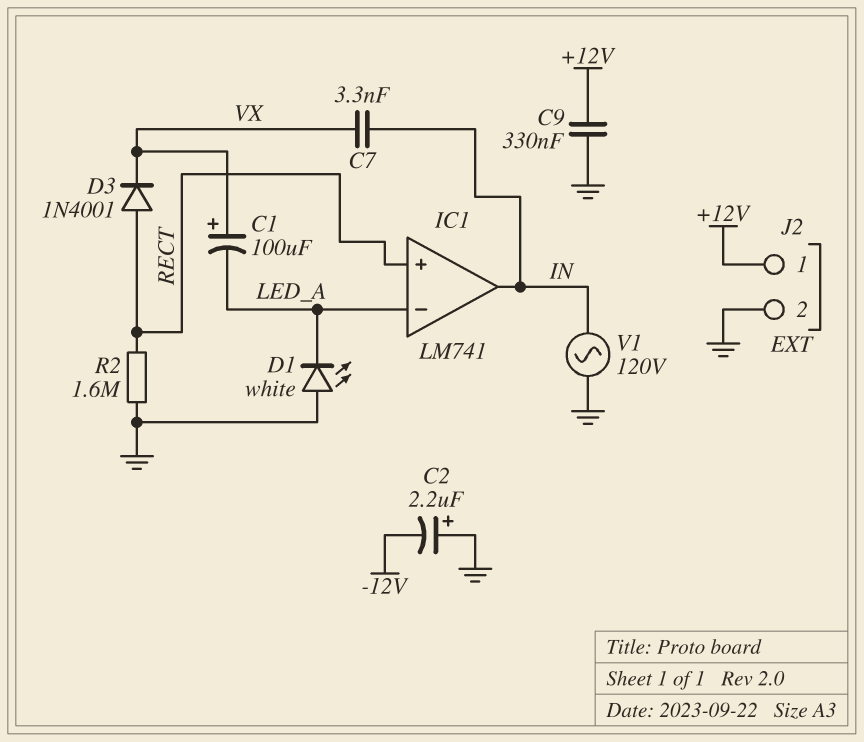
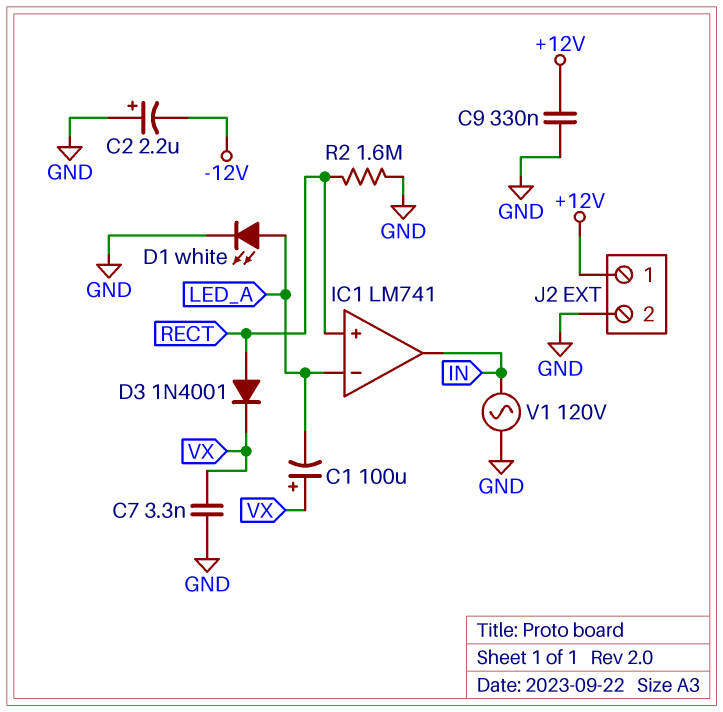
C7: 3.3nF (IN, VX) -> 3.3nF (GND, VX)
D1: LED white (A GND, K LED_A) -> LED white (A LED_A, K GND)

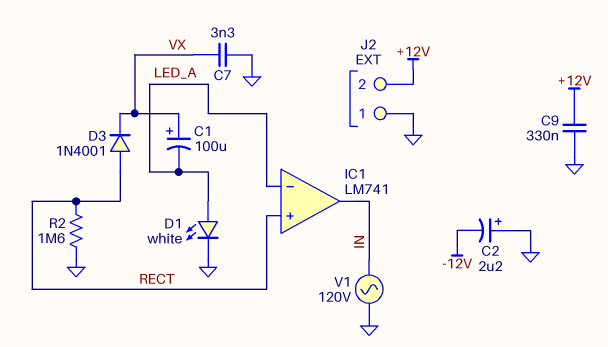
J2 pin 1: +12V -> GND
J2 pin 2: GND -> +12V

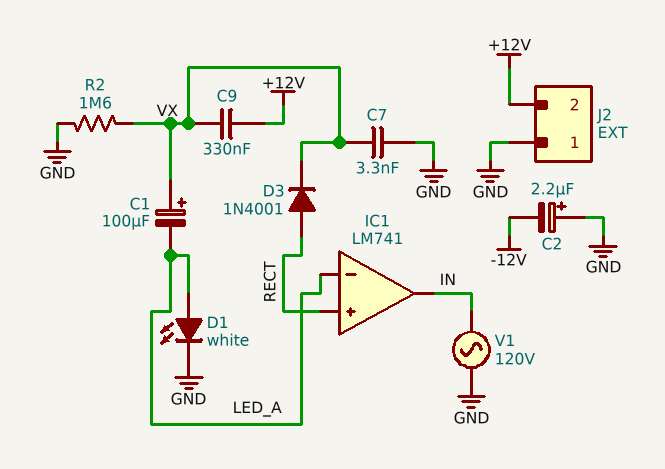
C9: 330nF (+12V, GND) -> 330nF (+12V, VX)
R2: 1.6M (GND, RECT) -> 1.6M (GND, VX)

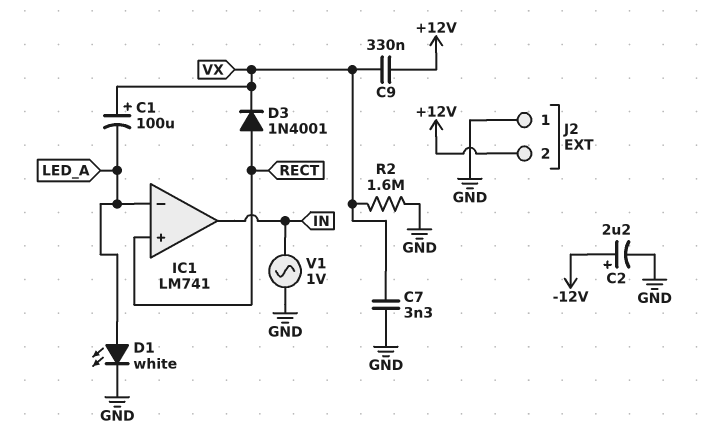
C2: 2.2uF (plus GND, minus -12V) -> 2.2uF (plus -12V, minus GND)
V1: AC 120V (GND, IN) -> AC 1V (GND, IN)

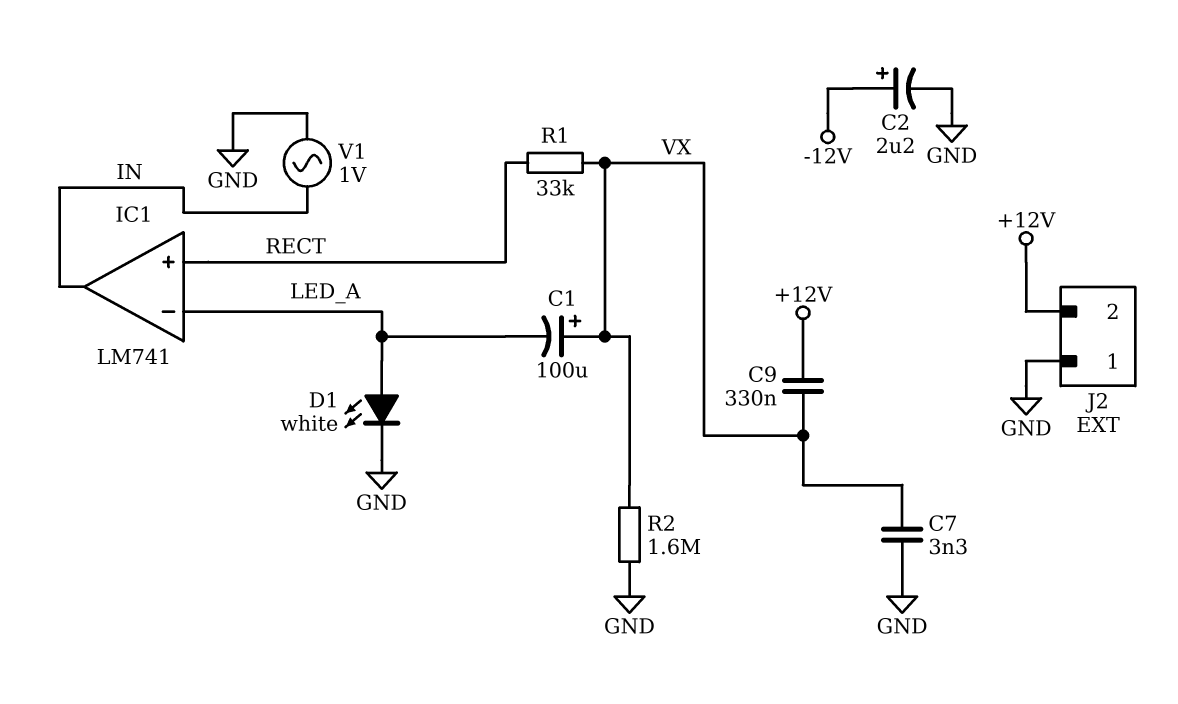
D3: diode 1N4001 (A RECT, K VX) -> none
R1: none -> 33k (RECT, VX)

